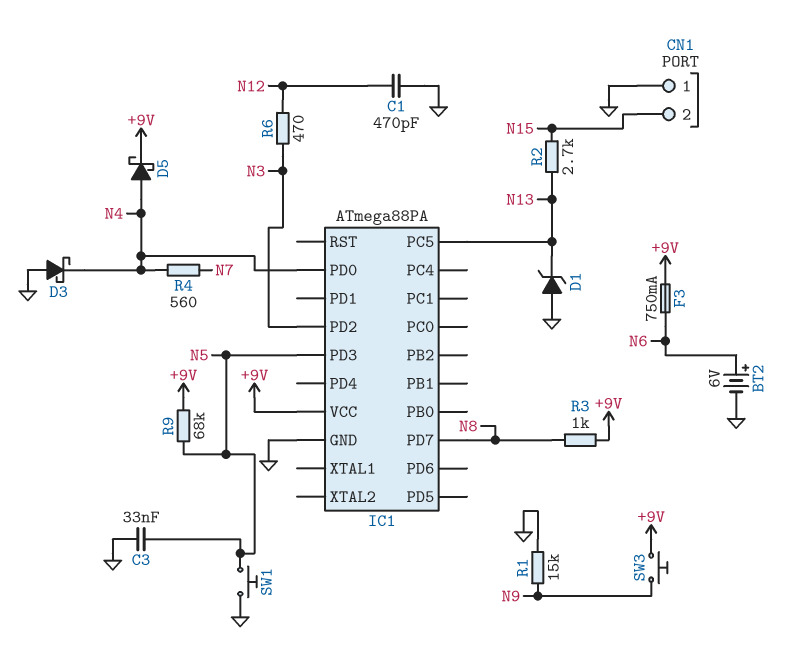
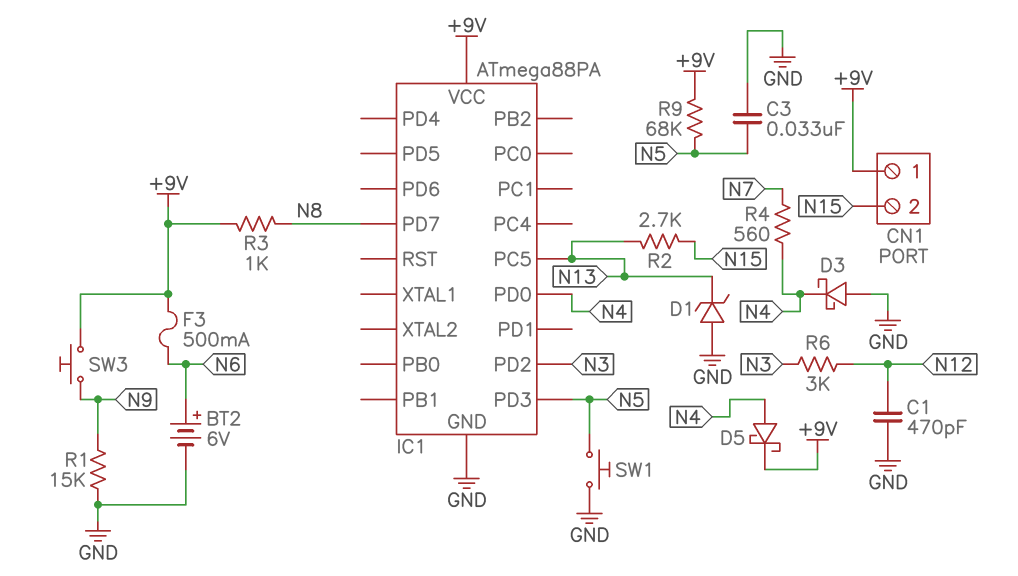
CN1 pin 1: GND -> +9V
F3: 750mA (+9V, N6) -> 500mA (+9V, N6)
R6: 470 (N3, N12) -> 3k (N3, N12)

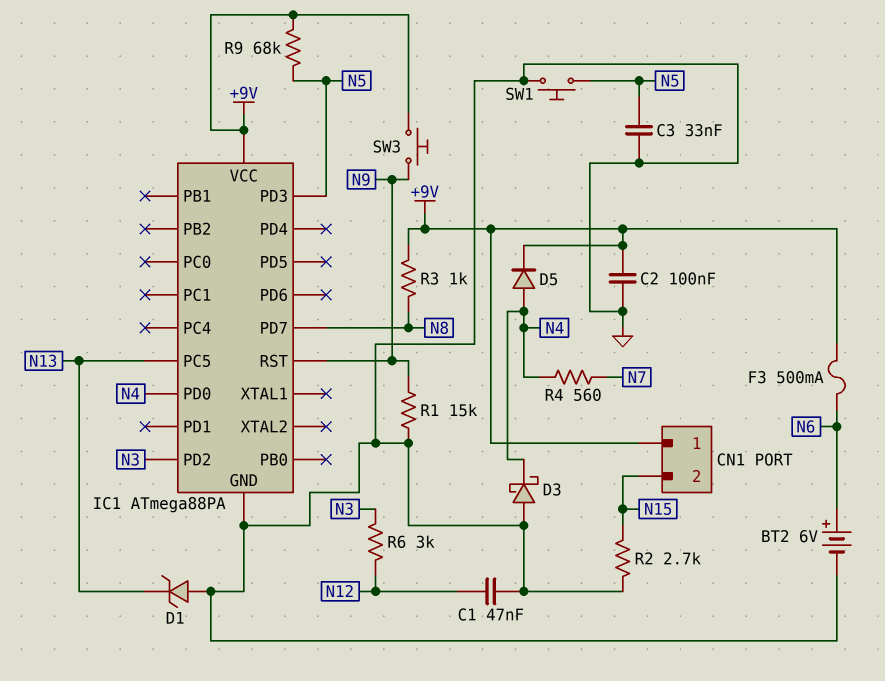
C1: 470pF (GND, N12) -> 47nF (GND, N12)
C2: none -> 100nF (+9V, GND)
D5: schottky (A N4, K +9V) -> diode (A N4, K +9V)
IC1 pin RST: none -> N9
R2: 2.7k (N13, N15) -> 2.7k (GND, N15)

